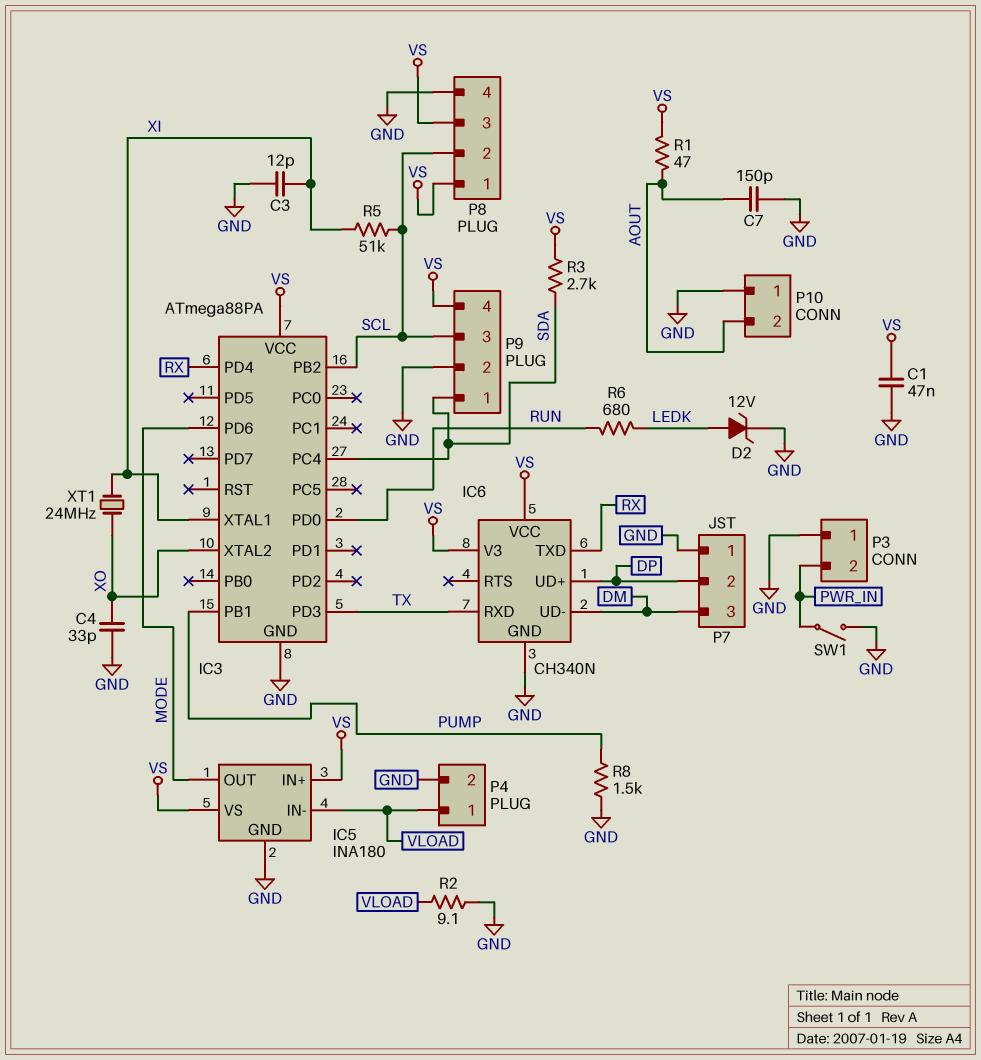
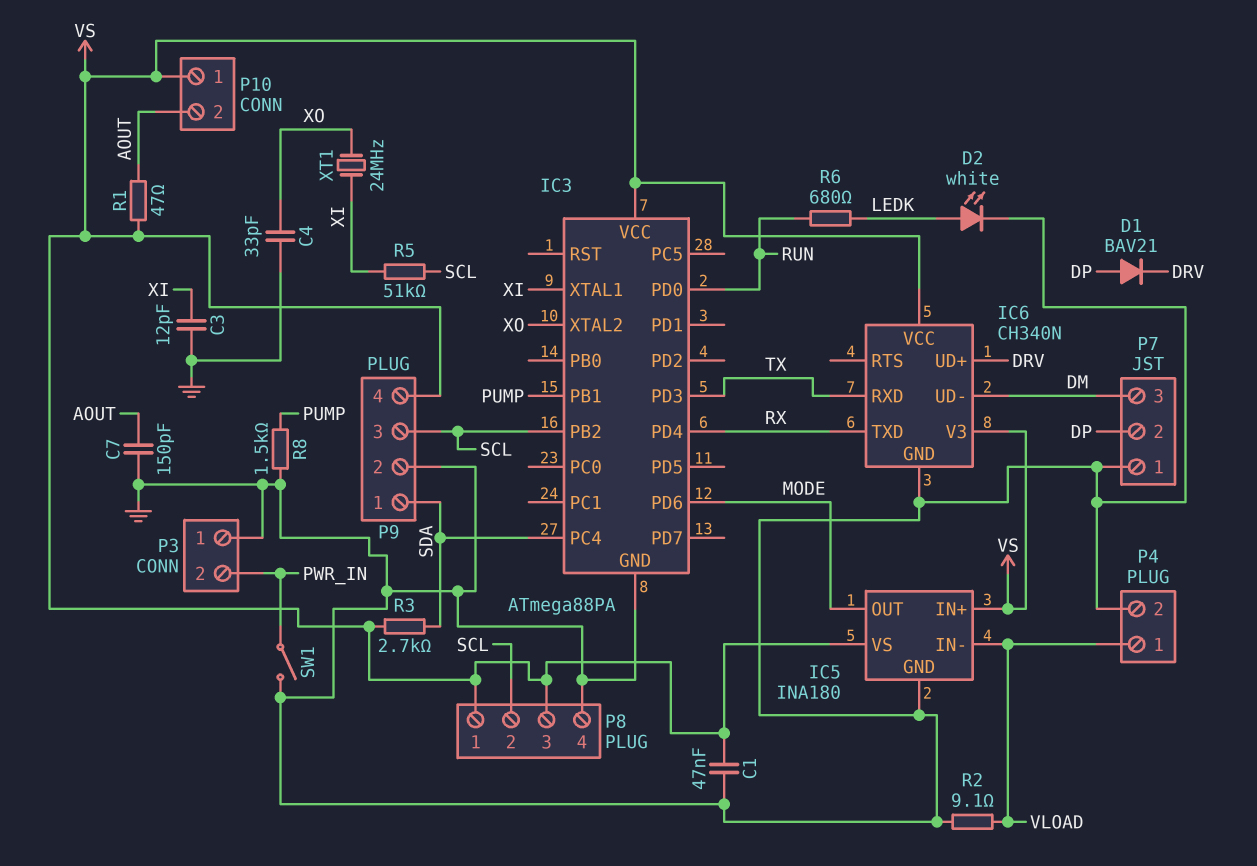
D1: none -> diode BAV21 (A DP, K DRV)
D2: zener 12V (A LEDK, K GND) -> LED white (A LEDK, K GND)
IC6 pin UD+: DP -> DRV
P10 pin 1: GND -> VS

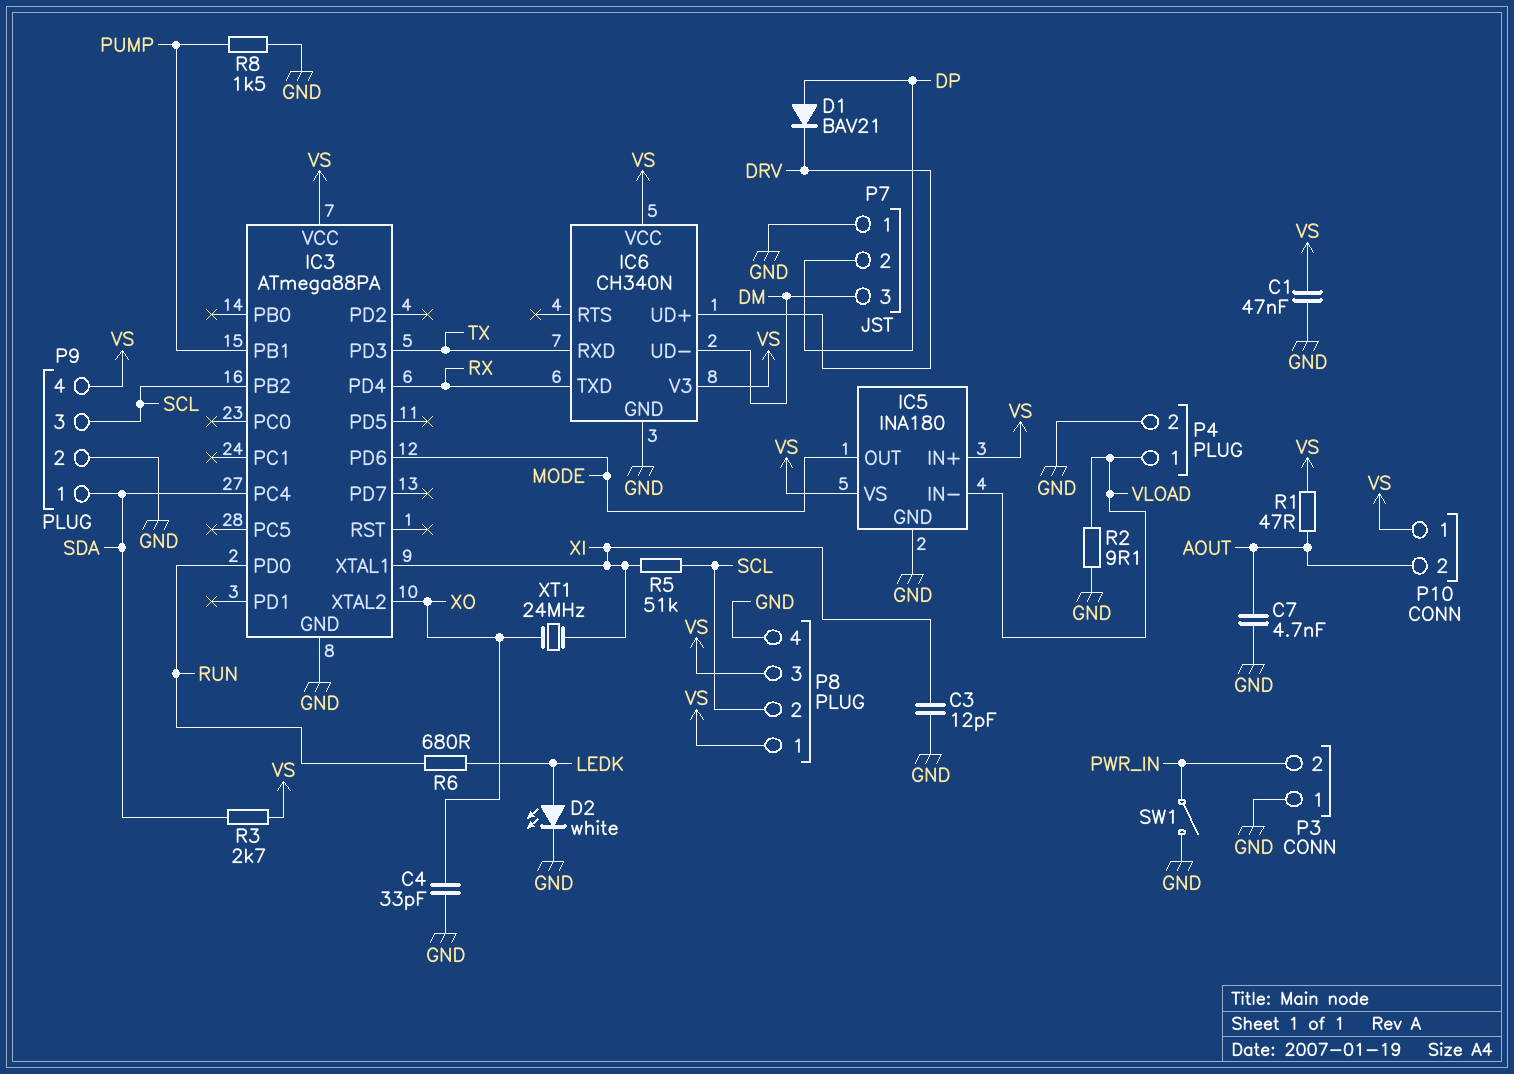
C7: 150pF (AOUT, GND) -> 4.7nF (AOUT, GND)

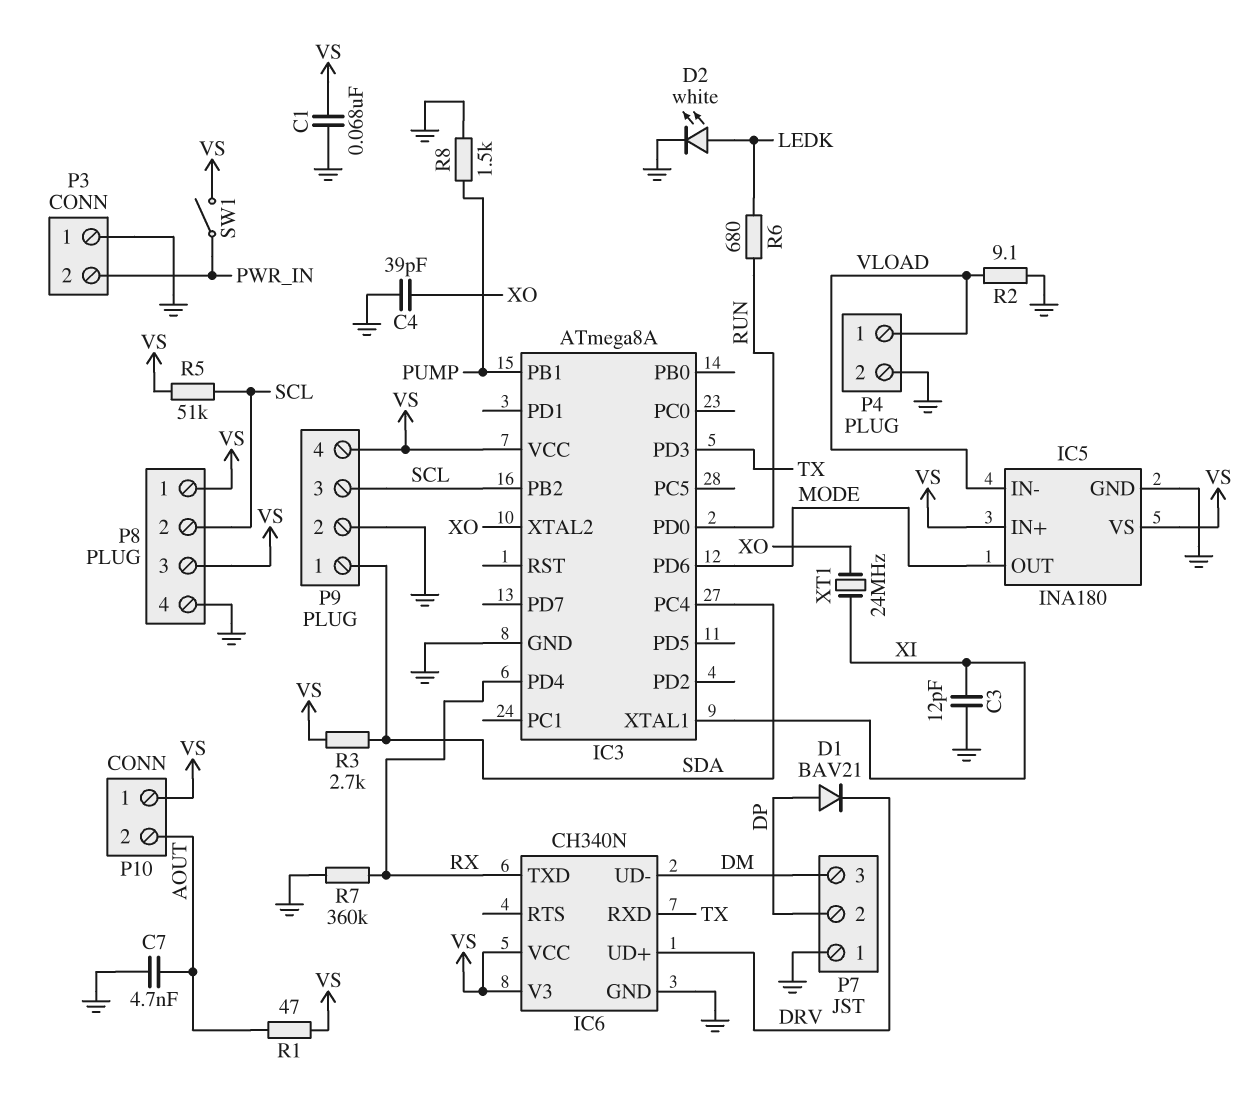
C1: 47nF (GND, VS) -> 68nF (GND, VS)
C4: 33pF (GND, XO) -> 39pF (GND, XO)
IC3: ATmega88PA -> ATmega8A
R5: 51k (SCL, XI) -> 51k (SCL, VS)
R7: none -> 360k (GND, RX)
SW1: switch (GND, PWR_IN) -> switch (PWR_IN, VS)

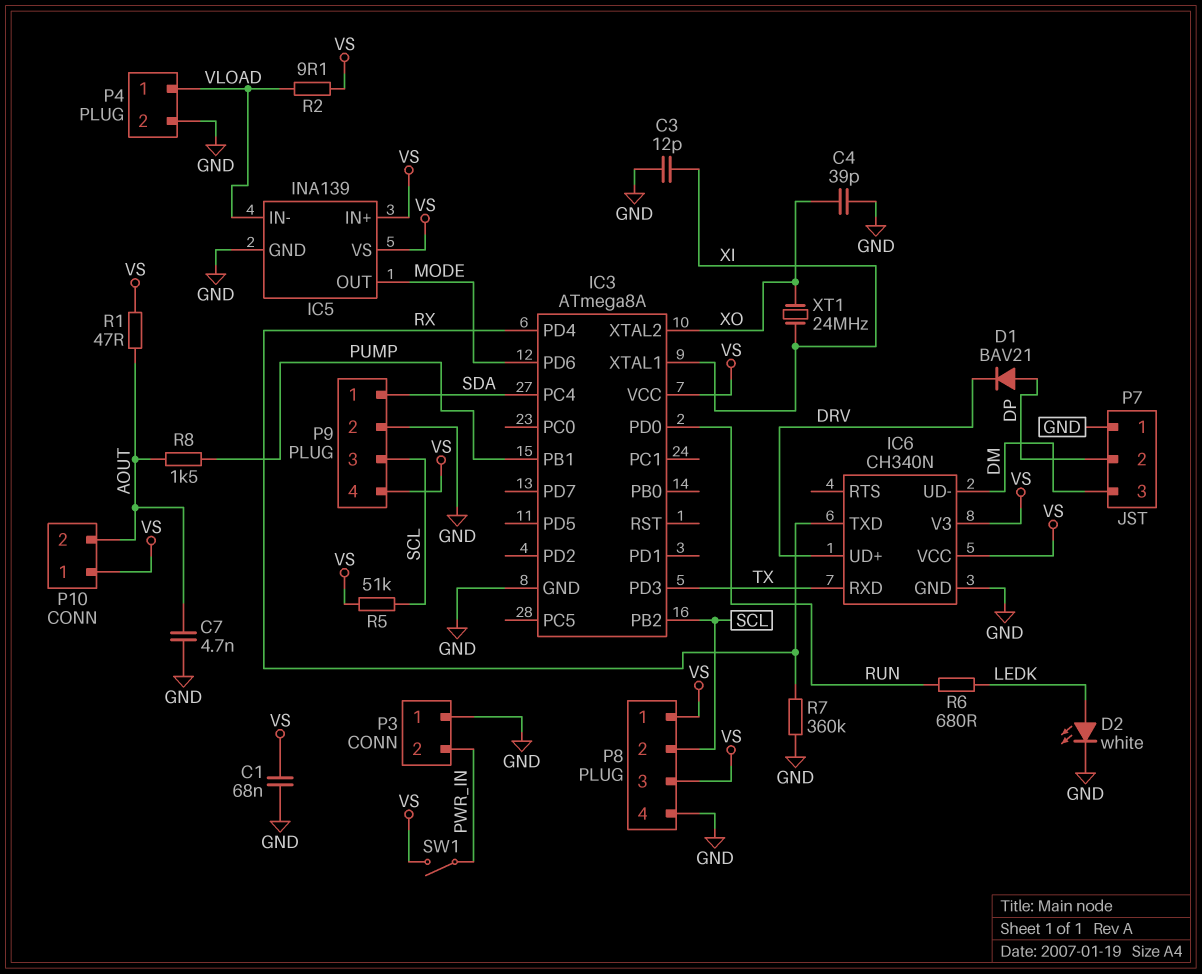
IC5: INA180 -> INA139
R2: 9.1 (GND, VLOAD) -> 9.1 (VLOAD, VS)
R3: 2.7k (SDA, VS) -> none
R8: 1.5k (GND, PUMP) -> 1.5k (AOUT, PUMP)

